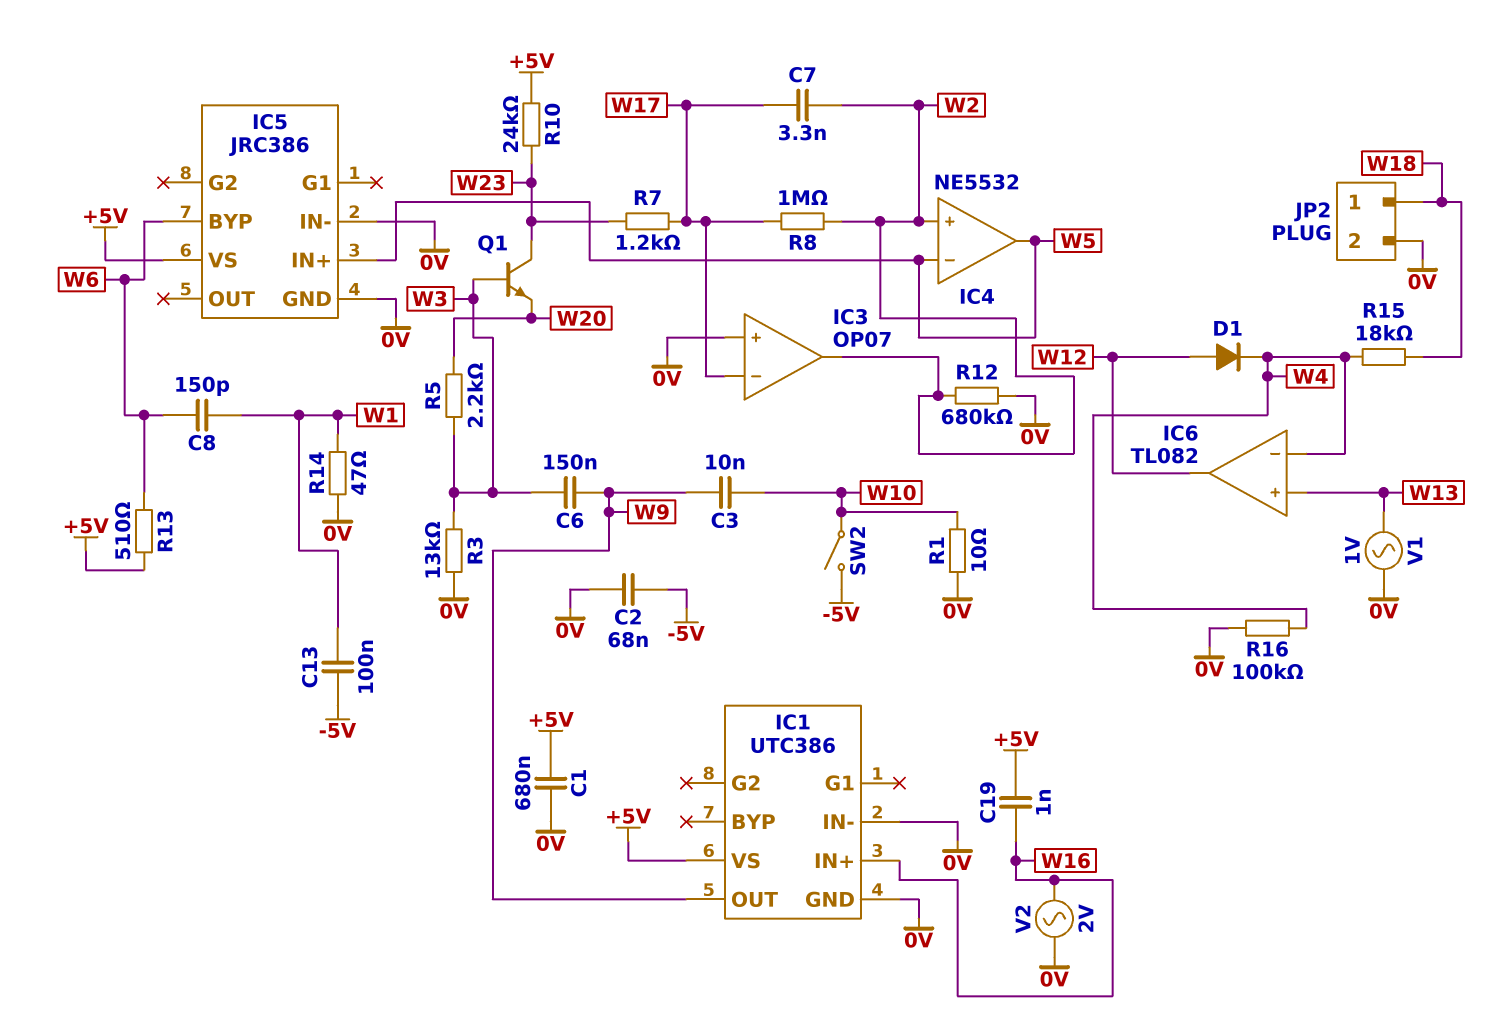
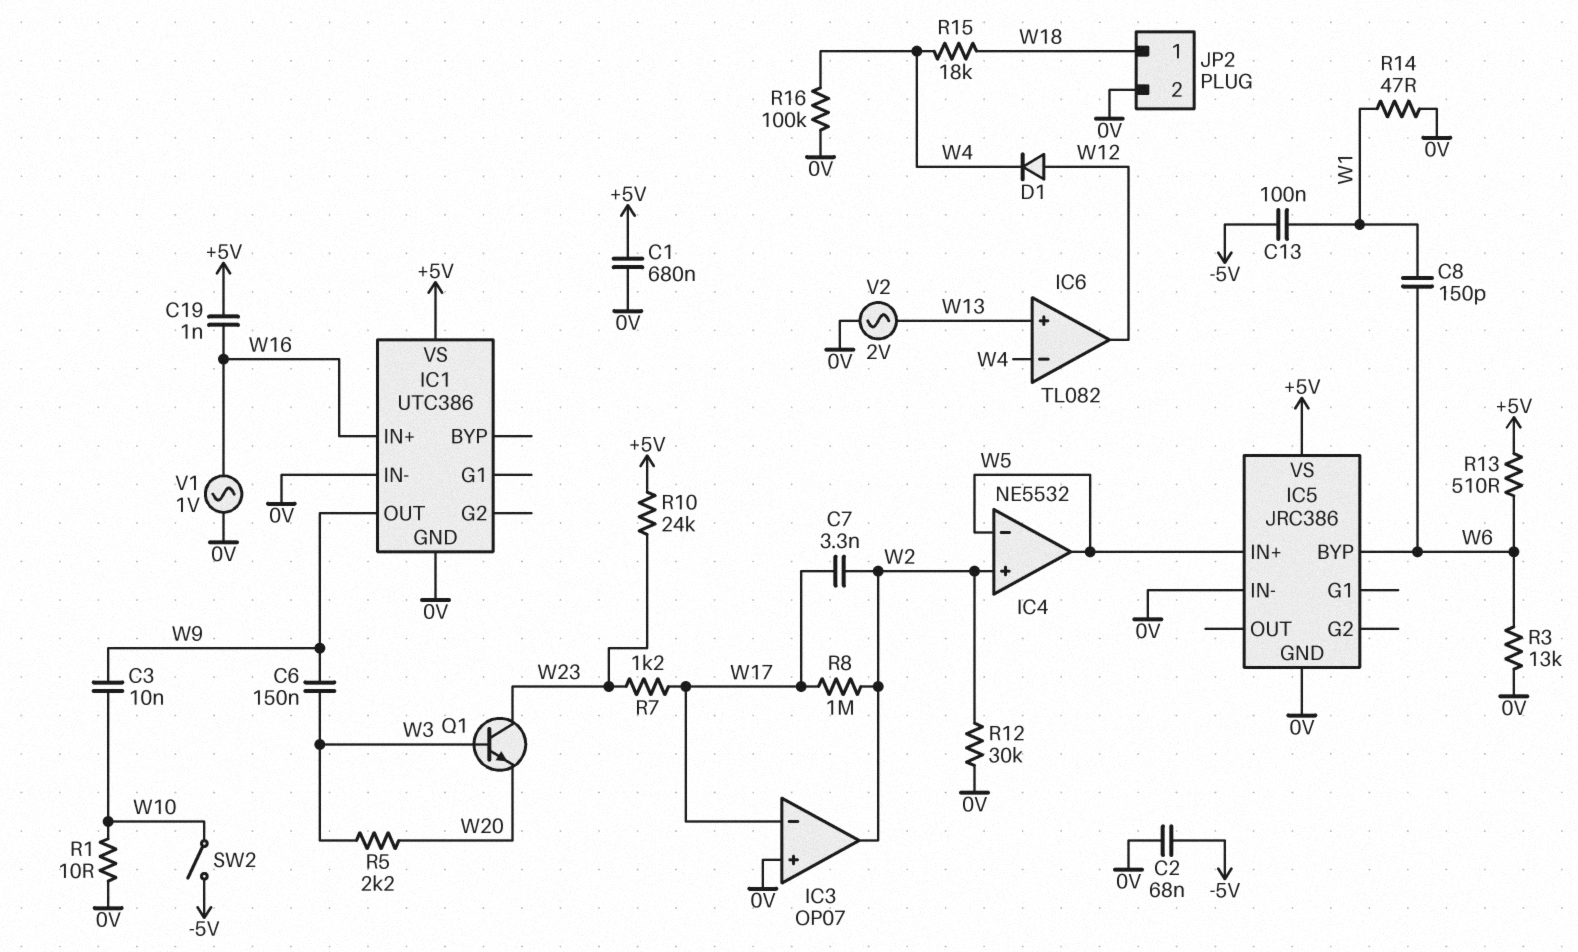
R3: 13k (0V, W3) -> 13k (0V, W6)
R12: 680k (0V, W2) -> 30k (0V, W2)
V1: AC 1V (0V, W13) -> AC 1V (0V, W16)
V2: AC 2V (0V, W16) -> AC 2V (0V, W13)

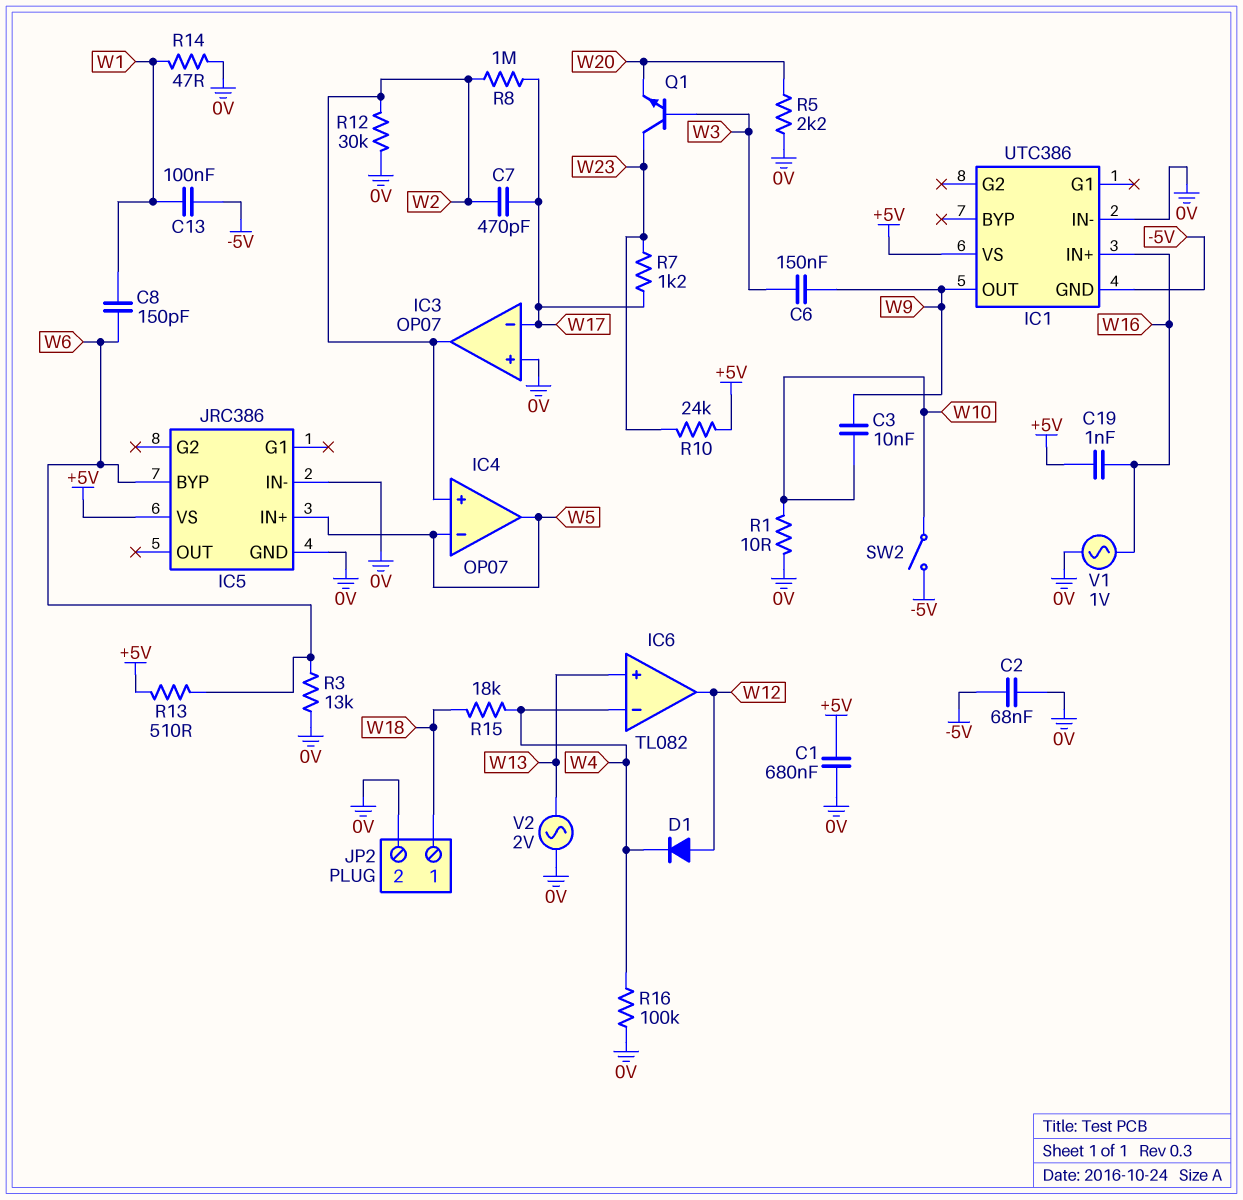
C7: 3.3nF (W2, W17) -> 470pF (W2, W17)
IC1 pin GND: 0V -> -5V
IC4: NE5532 -> OP07
R5: 2.2k (W3, W20) -> 2.2k (0V, W20)

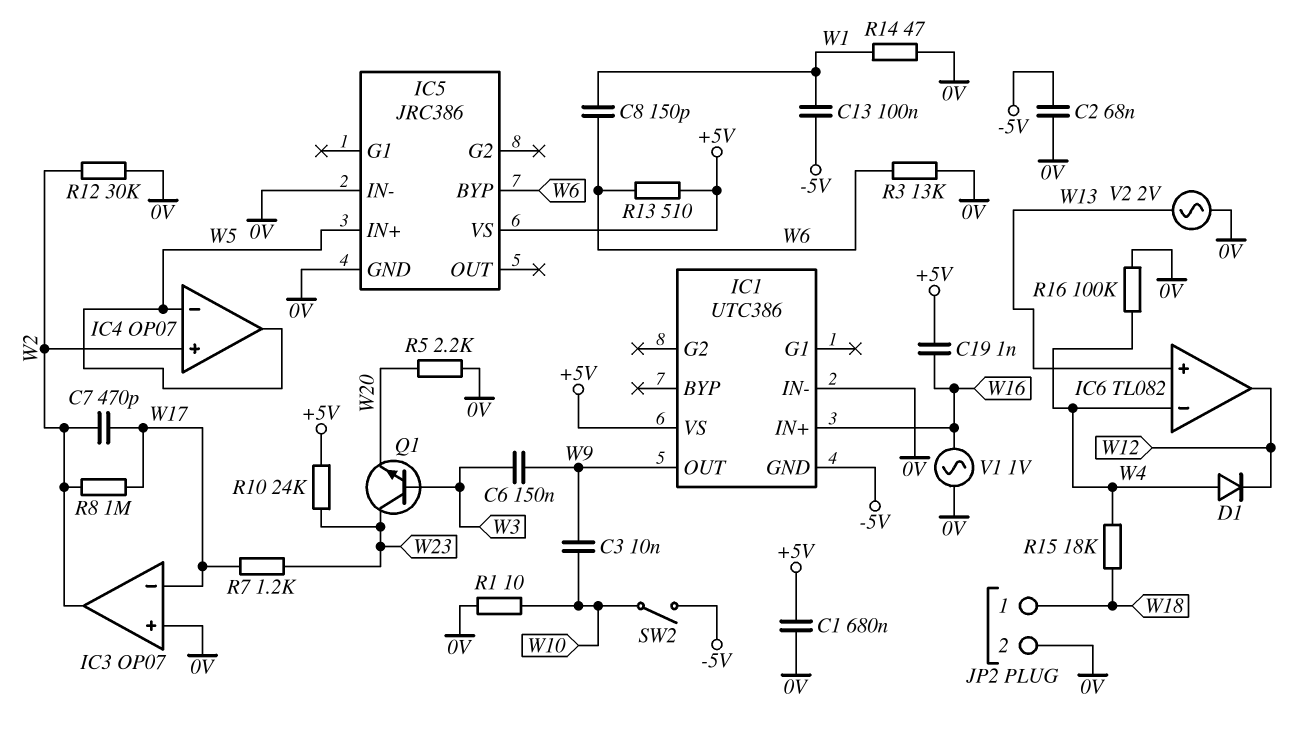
D1: diode (A W12, K W4) -> diode (A W4, K W12)

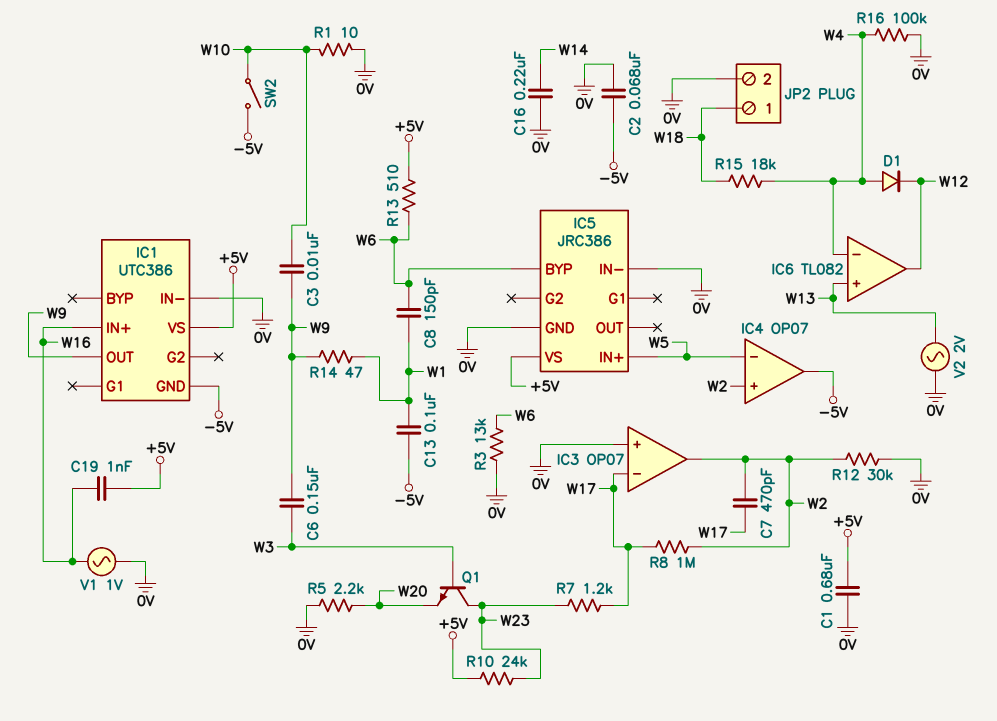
C16: none -> 220nF (0V, W14)
IC4 pin out: W5 -> -5V
R14: 47 (0V, W1) -> 47 (W1, W9)

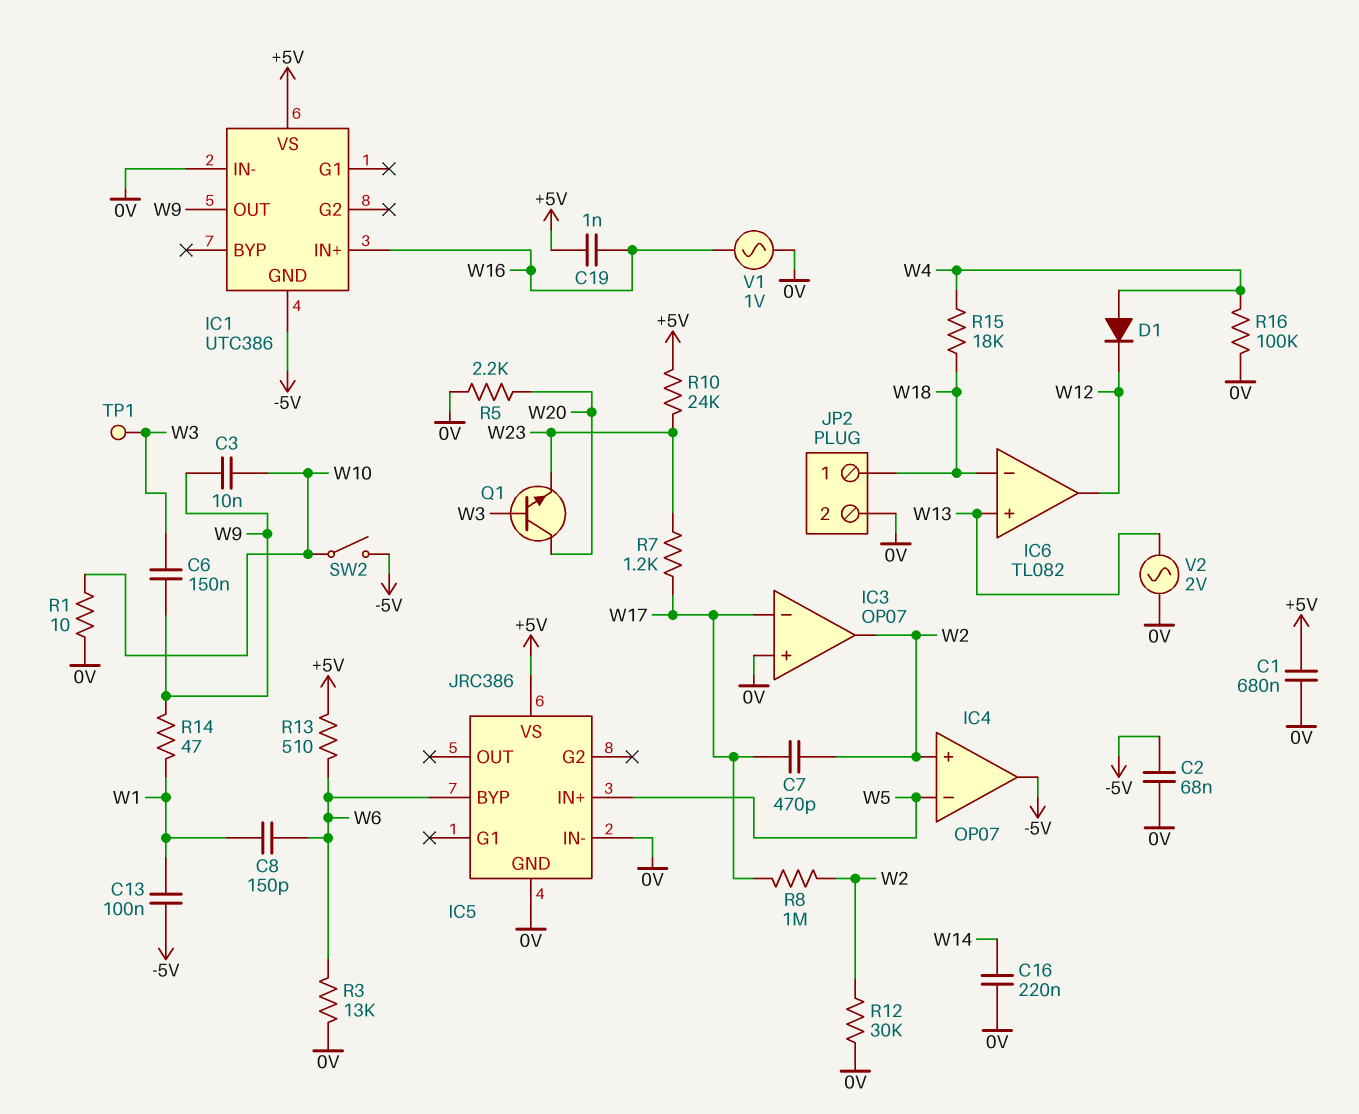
IC6 pin in-: W4 -> W18
Q1: NPN (B W3, C W23, E W20) -> NPN (B W3, C W20, E W23)
TP1: none -> test point (W3)

